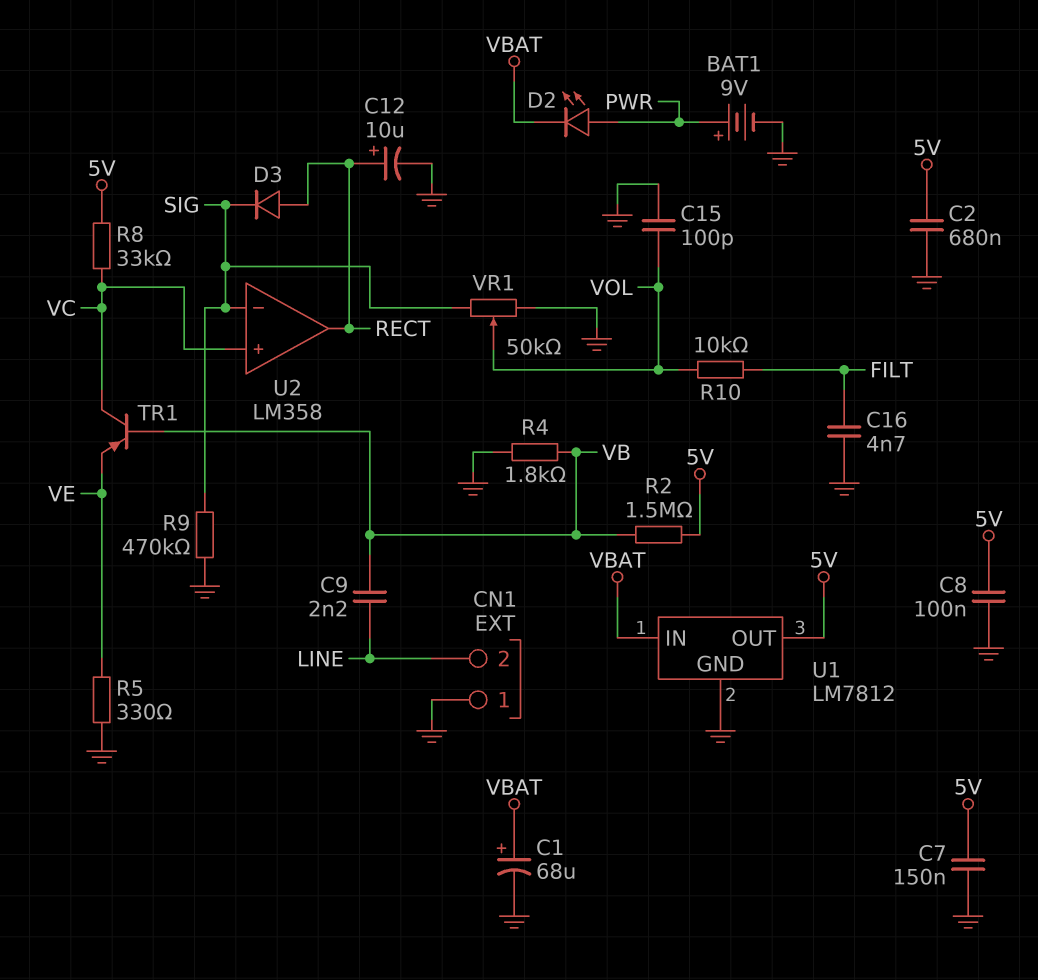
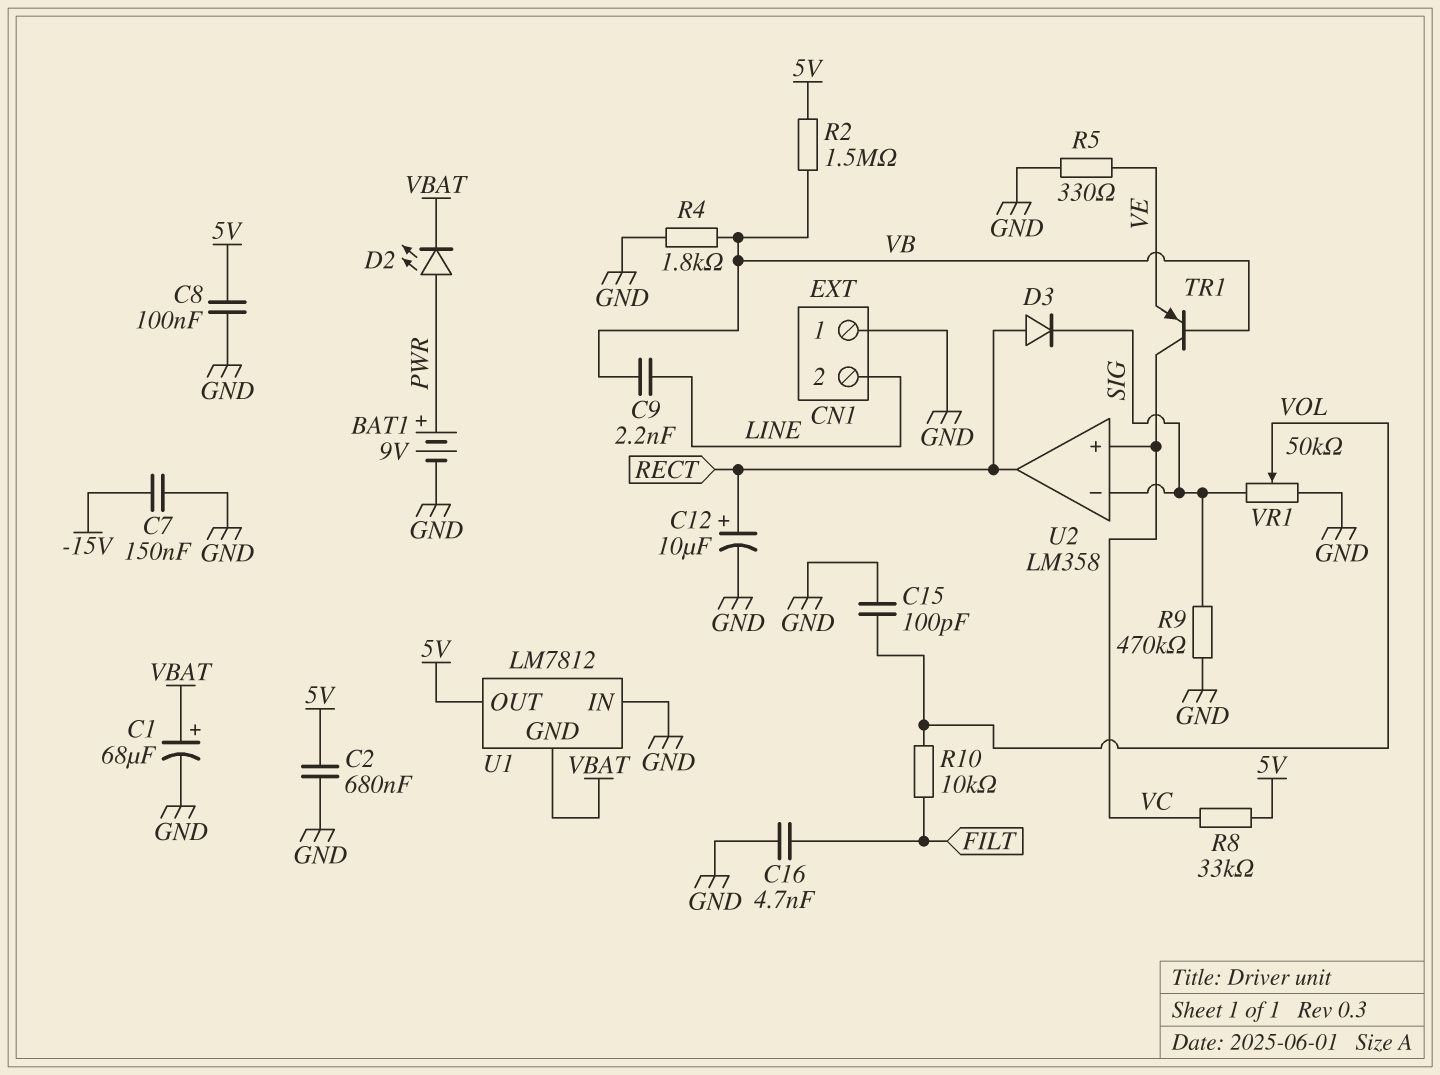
C7: 150nF (5V, GND) -> 150nF (-15V, GND)
U1 pin GND: GND -> VBAT
U1 pin IN: VBAT -> GND

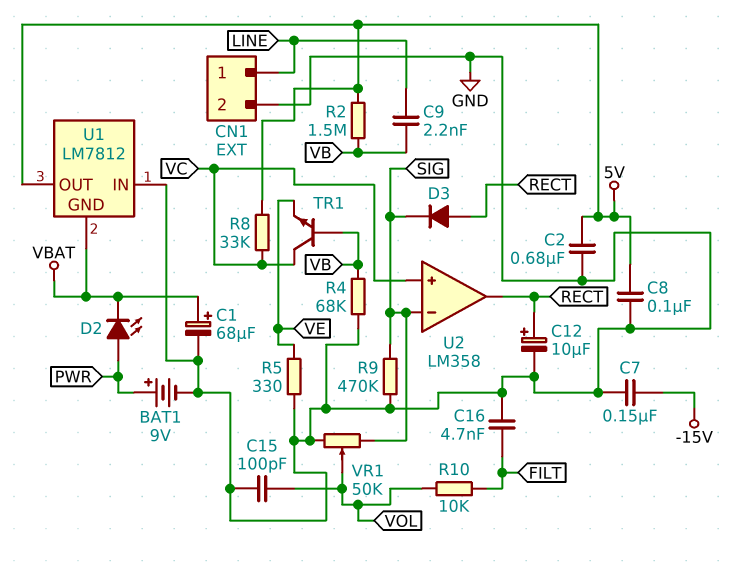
CN1 pin 1: GND -> LINE
CN1 pin 2: LINE -> GND
R4: 1.8k (GND, VB) -> 68k (GND, VB)
TR1: PNP (B VB, C VC, E VE) -> NPN (B VB, C VC, E VE)

